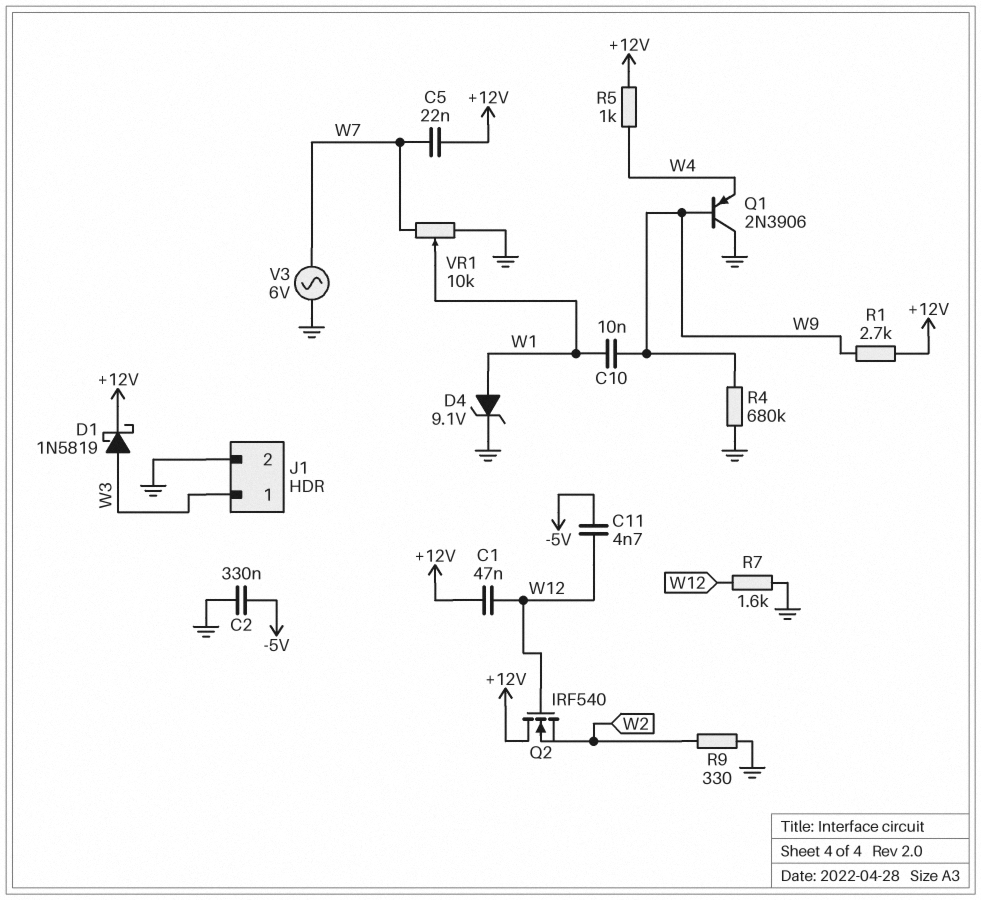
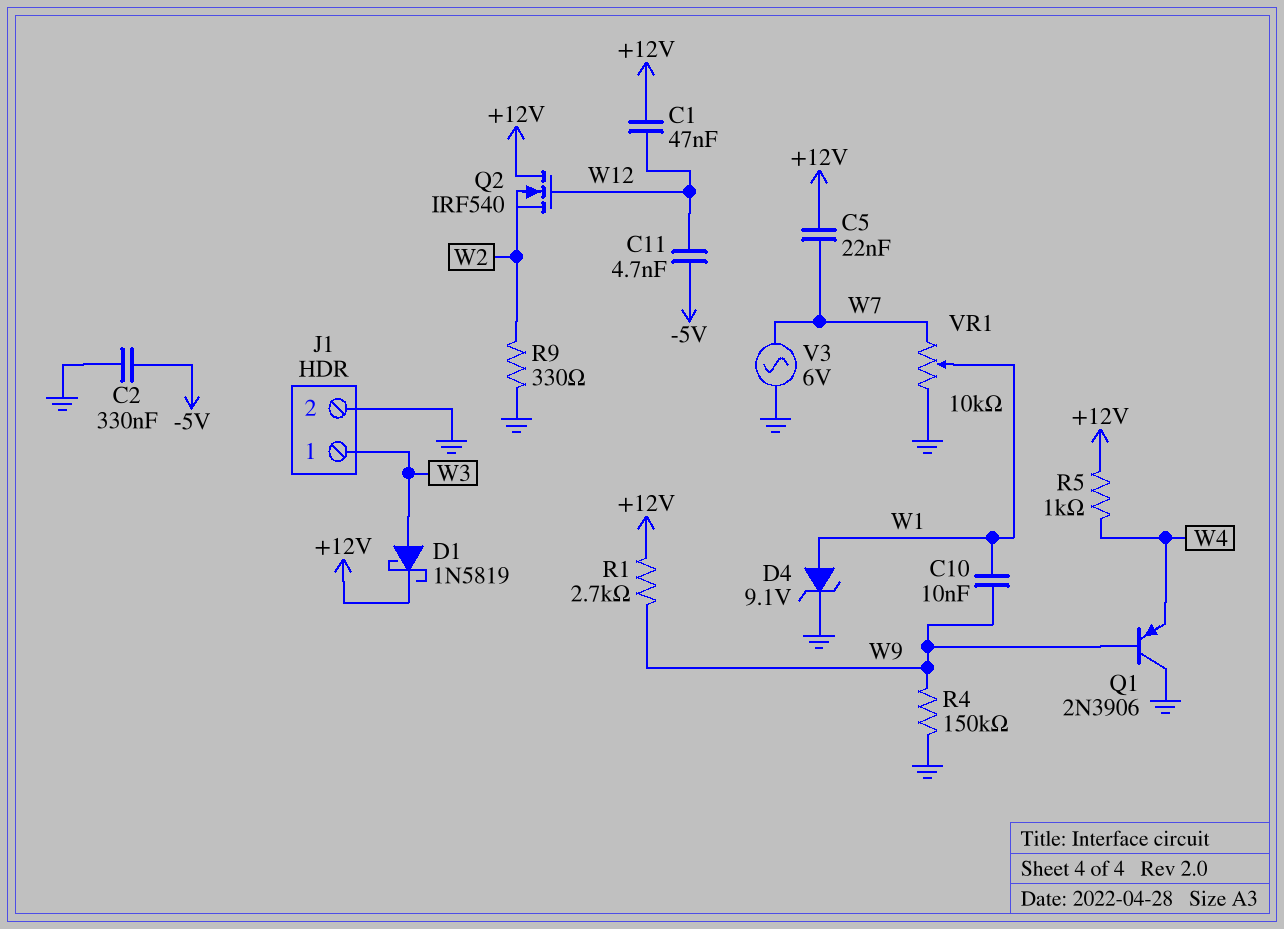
R4: 680k (GND, W9) -> 150k (GND, W9)
R7: 1.6k (GND, W12) -> none

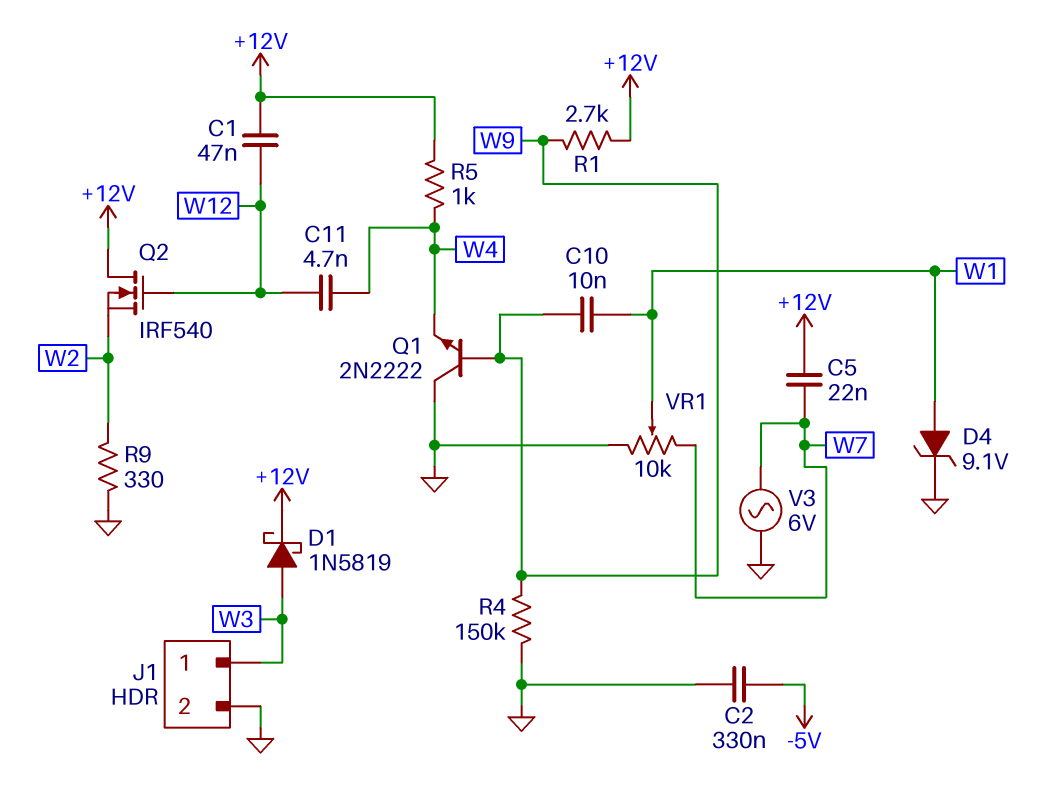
C11: 4.7nF (-5V, W12) -> 4.7nF (W4, W12)
Q1: PNP 2N3906 (B W9, C GND, E W4) -> NPN 2N2222 (B W9, C GND, E W4)

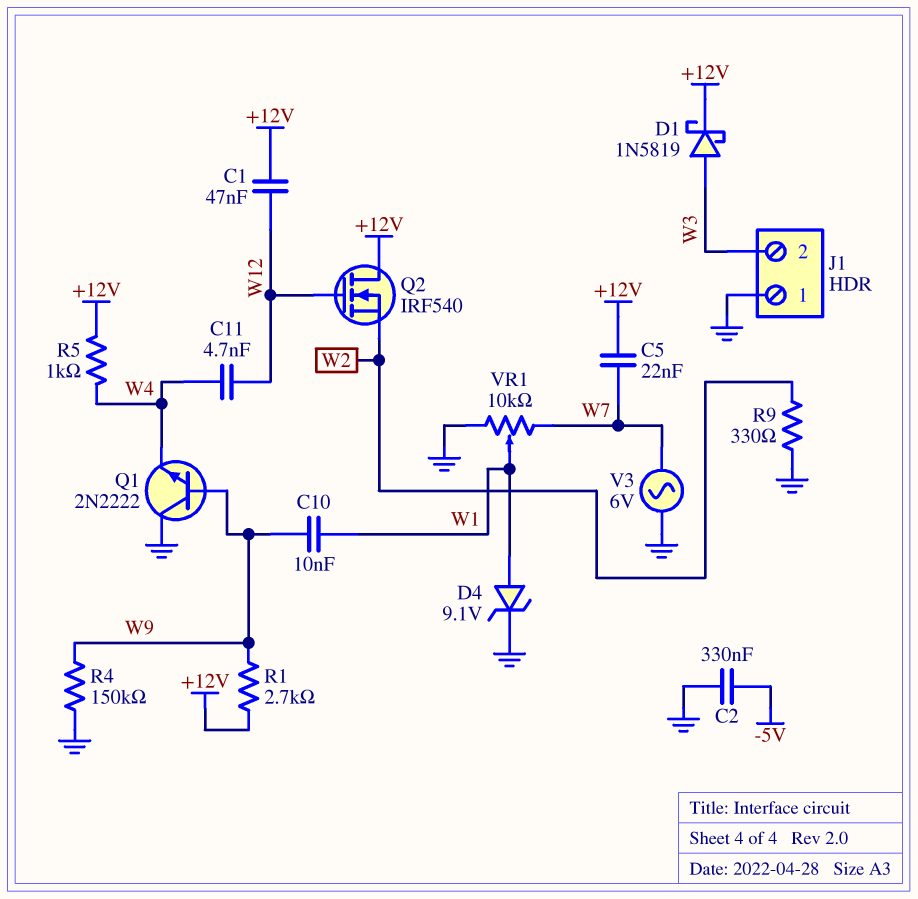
J1 pin 1: W3 -> GND
J1 pin 2: GND -> W3

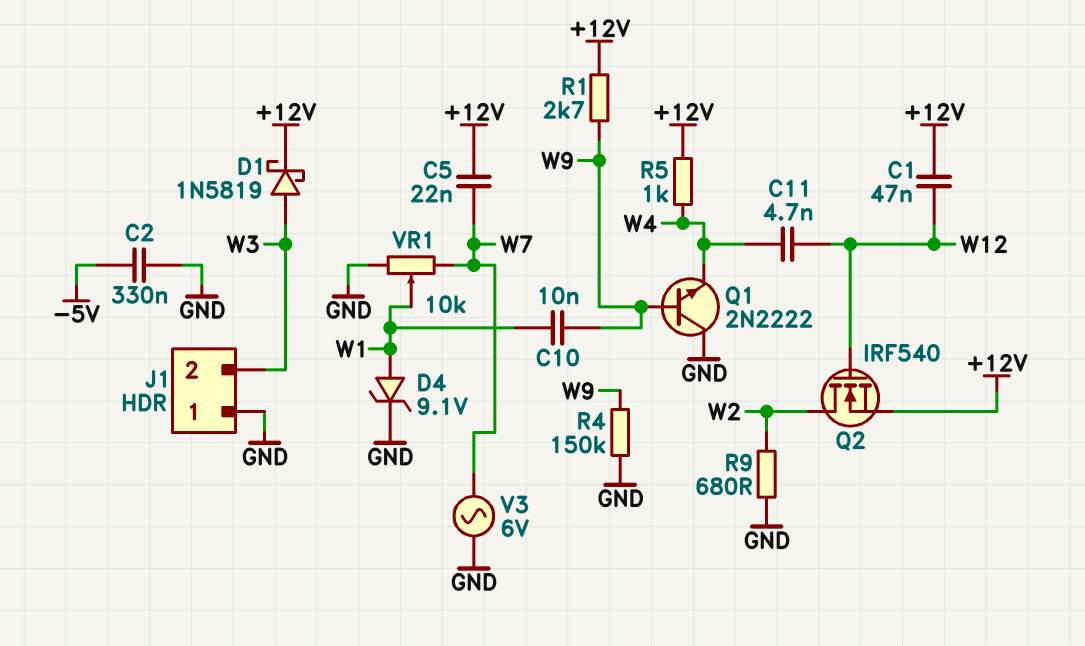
Q2: NMOS IRF540 (G W12, D +12V, S W2) -> NMOS IRF540 (G W12, D W2, S +12V)
R9: 330 (GND, W2) -> 680 (GND, W2)

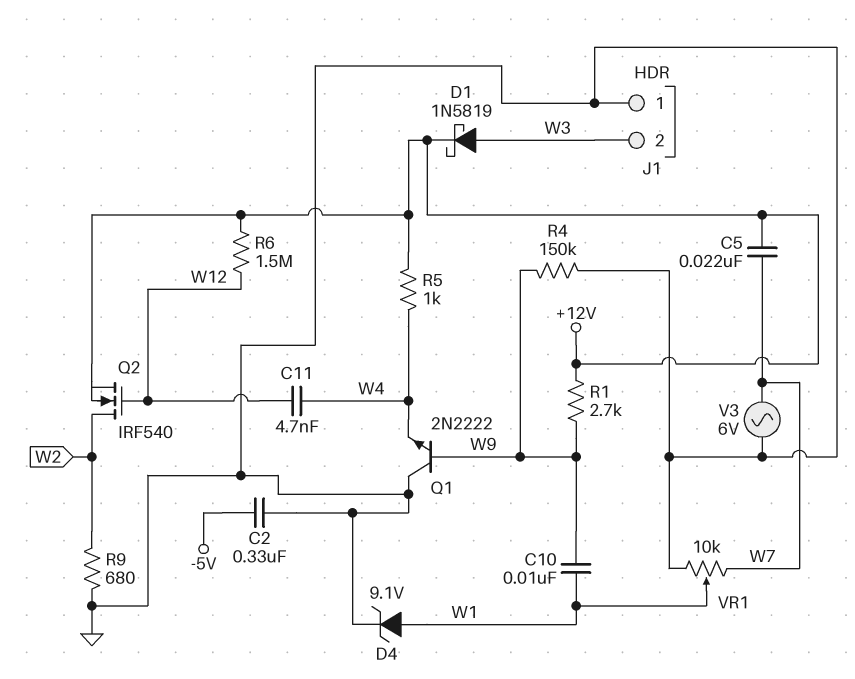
C1: 47nF (+12V, W12) -> none
R6: none -> 1.5M (+12V, W12)

